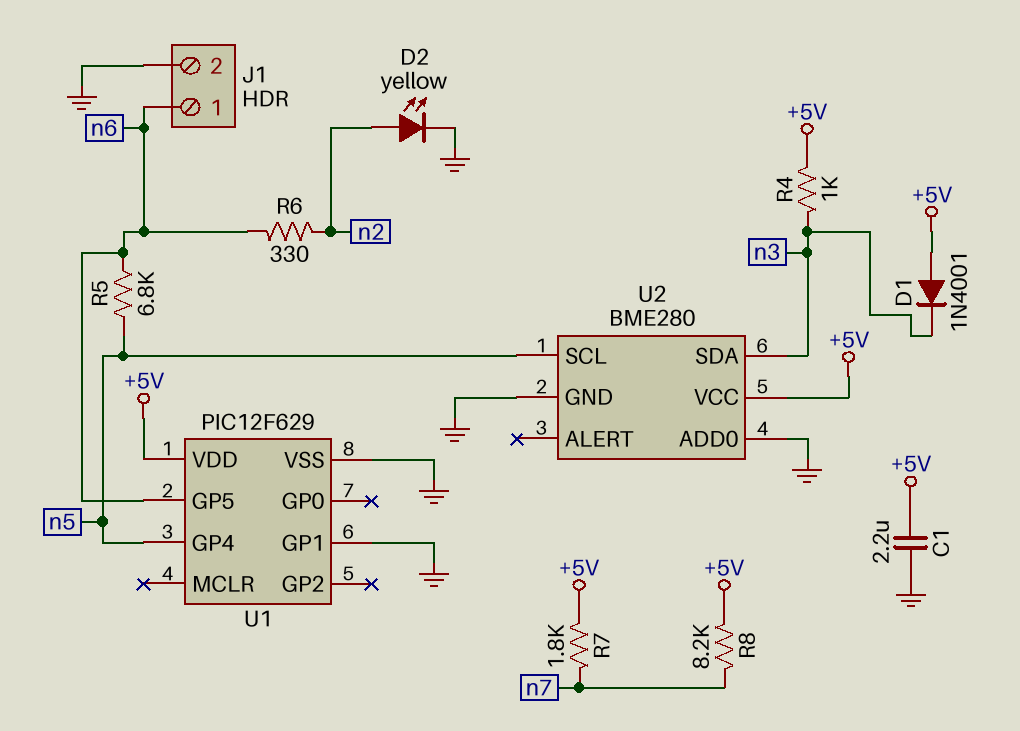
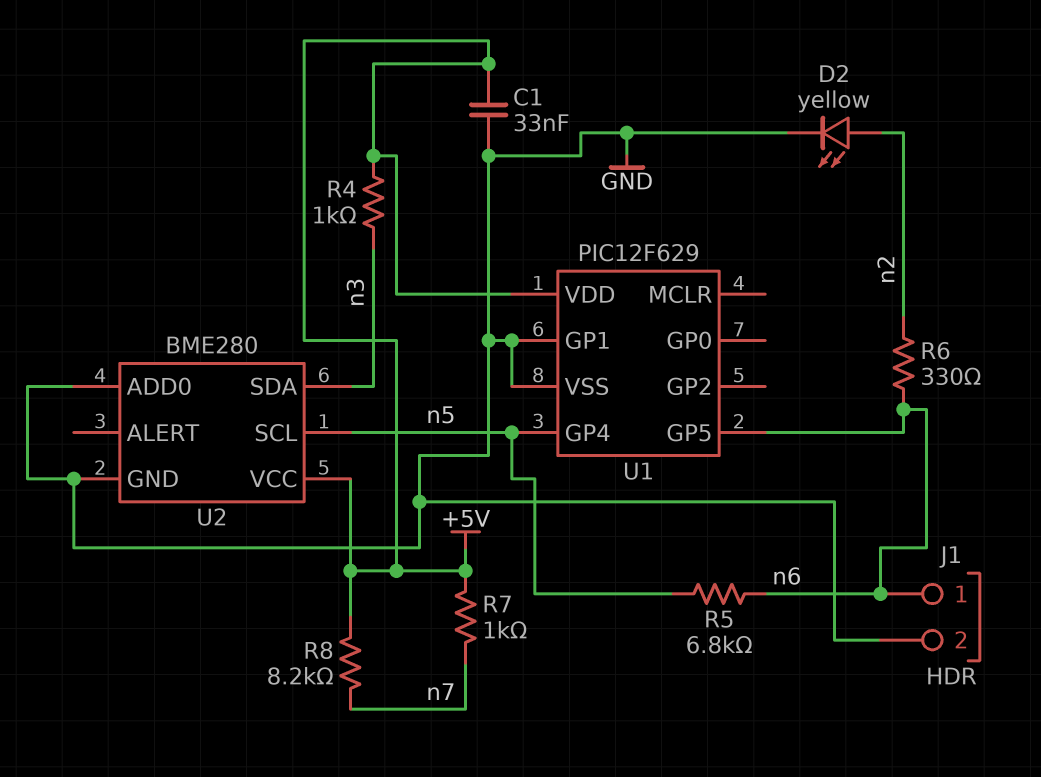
C1: 2.2uF (+5V, GND) -> 33nF (+5V, GND)
D1: diode 1N4001 (A +5V, K n3) -> none
R7: 1.8k (+5V, n7) -> 1k (+5V, n7)

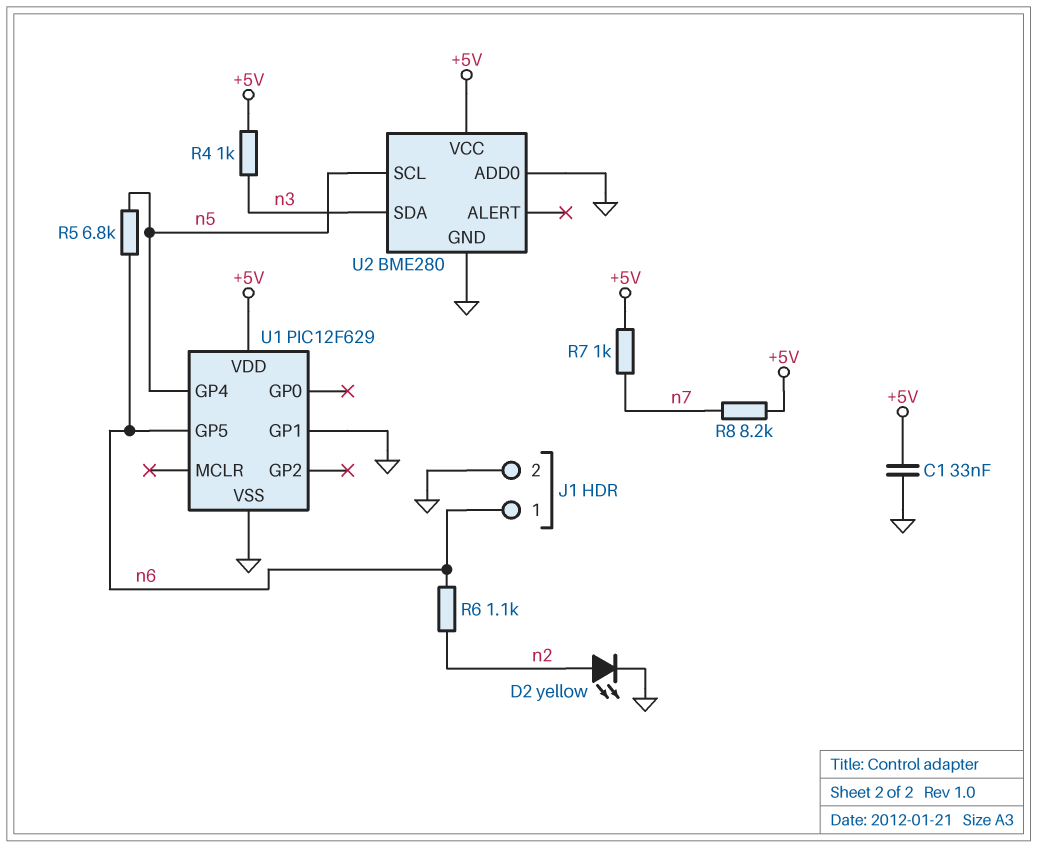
R6: 330 (n2, n6) -> 1.1k (n2, n6)

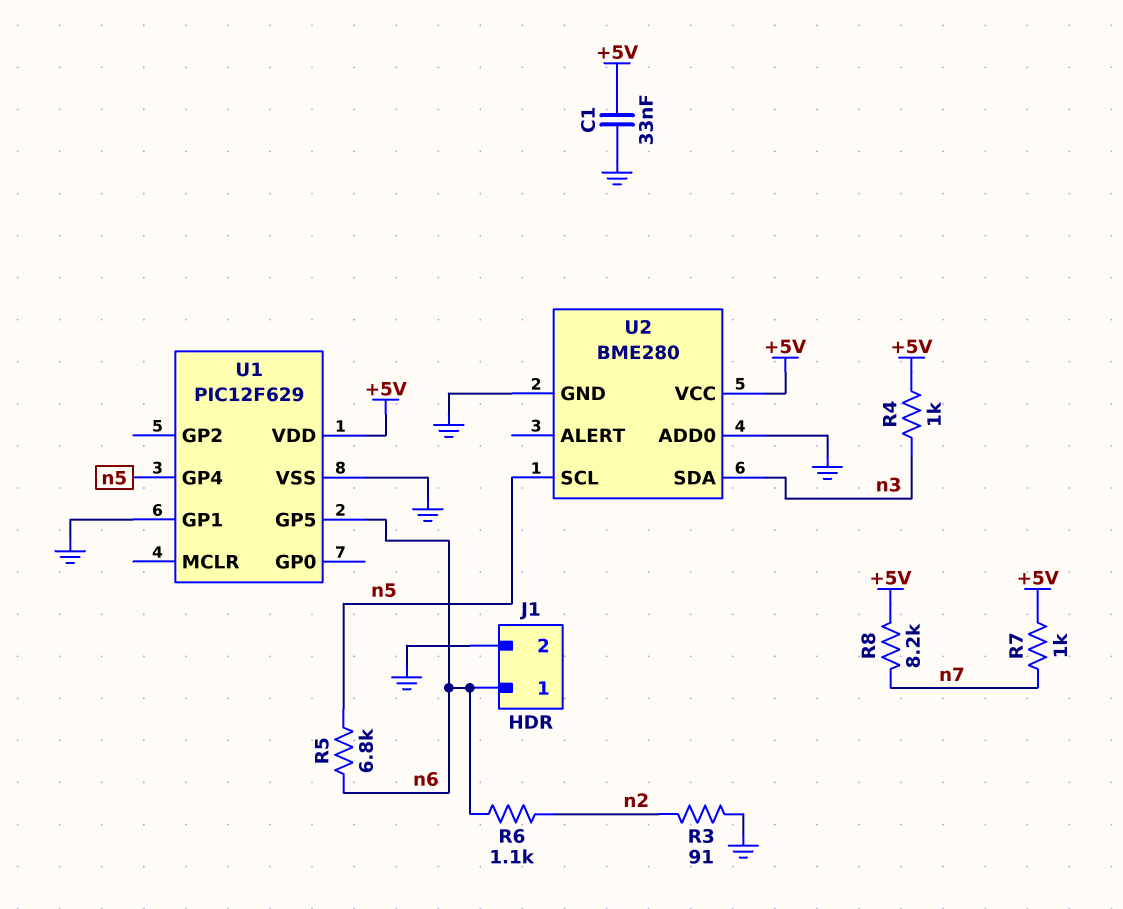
D2: LED yellow (A n2, K GND) -> none
R3: none -> 91 (GND, n2)

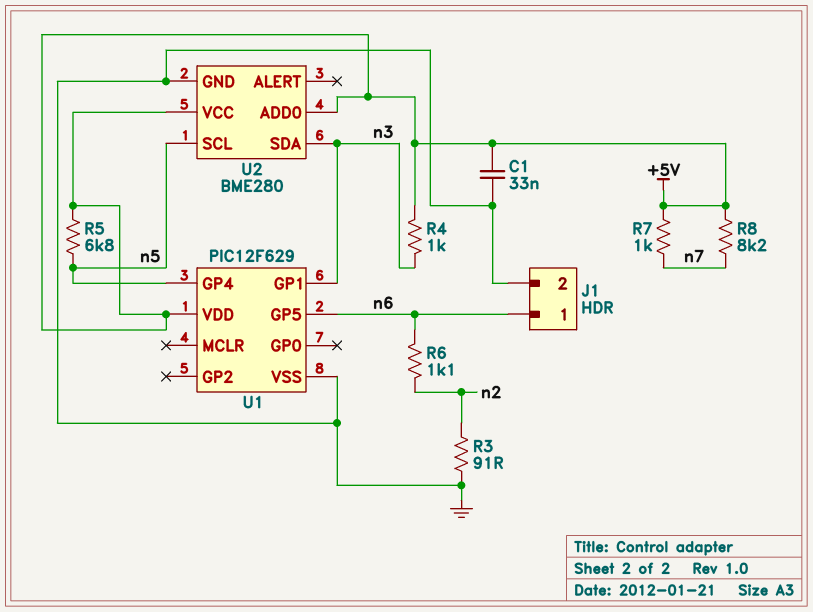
R5: 6.8k (n5, n6) -> 6.8k (+5V, n5)
U1 pin GP1: GND -> n3
U2 pin ADD0: GND -> +5V

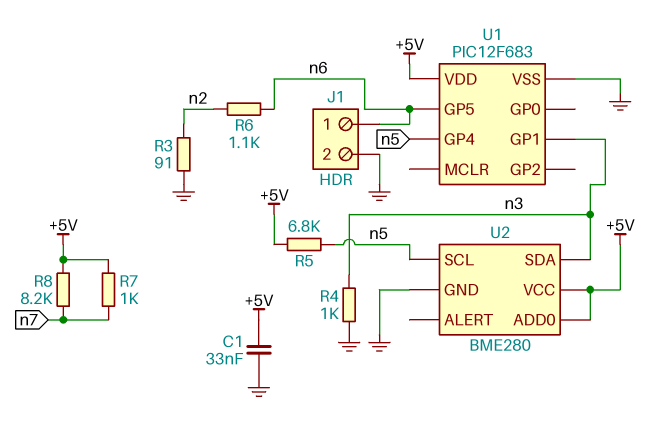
R4: 1k (+5V, n3) -> 1k (GND, n3)
U1: PIC12F629 -> PIC12F683

